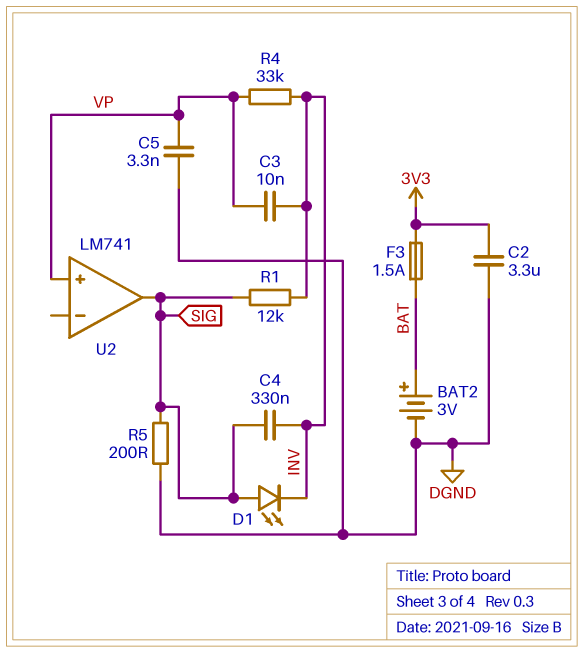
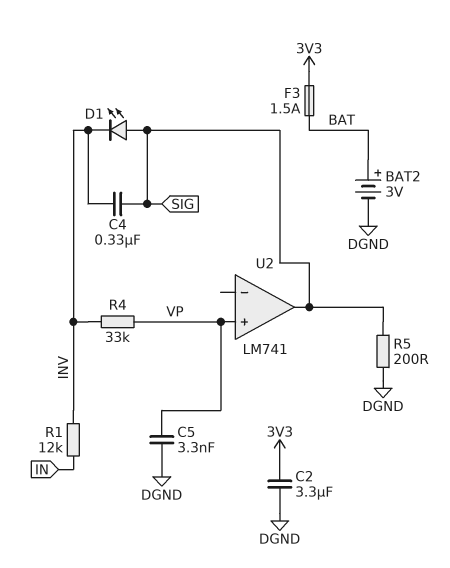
C3: 10nF (INV, VP) -> none
R1: 12k (INV, SIG) -> 12k (IN, INV)

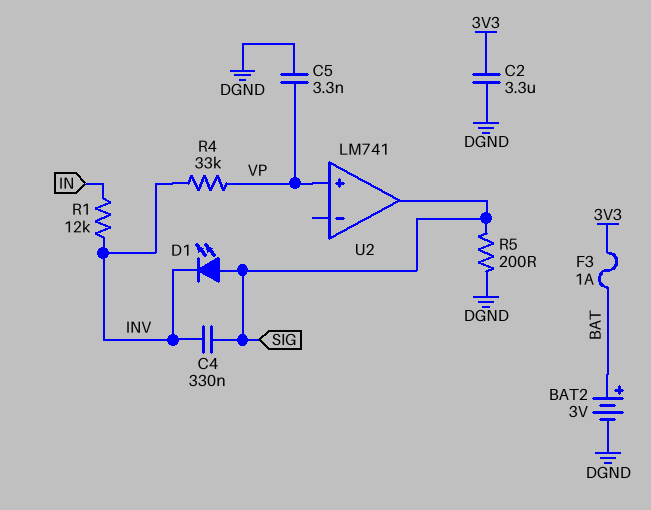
F3: 1.5A (3V3, BAT) -> 1A (3V3, BAT)

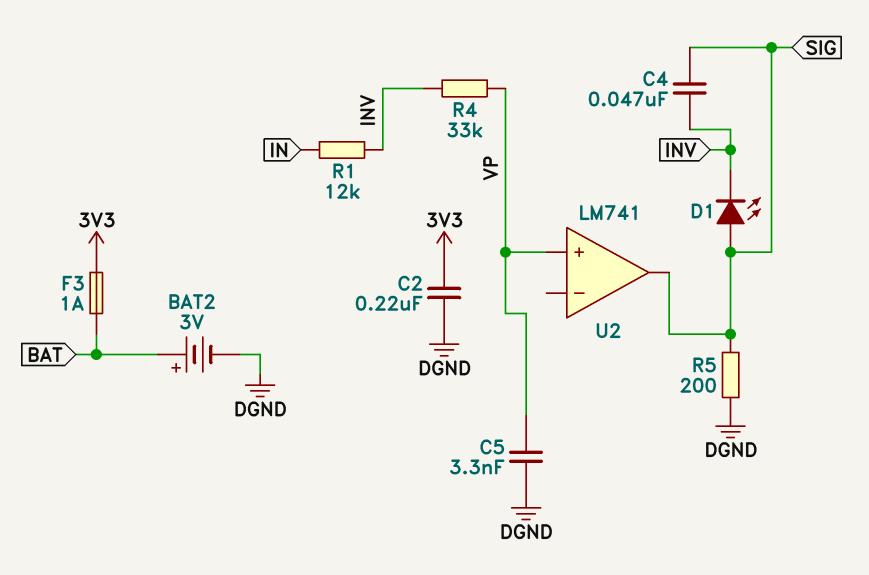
C2: 3.3uF (3V3, DGND) -> 220nF (3V3, DGND)
C4: 330nF (INV, SIG) -> 47nF (INV, SIG)

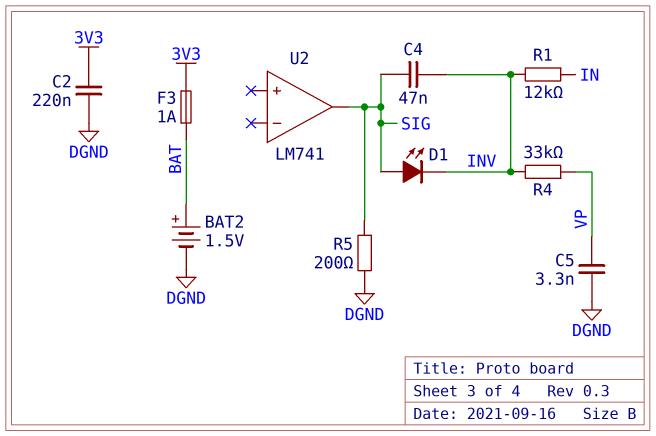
BAT2: 3V (plus BAT, minus DGND) -> 1.5V (plus BAT, minus DGND)
U2 pin in+: VP -> none

